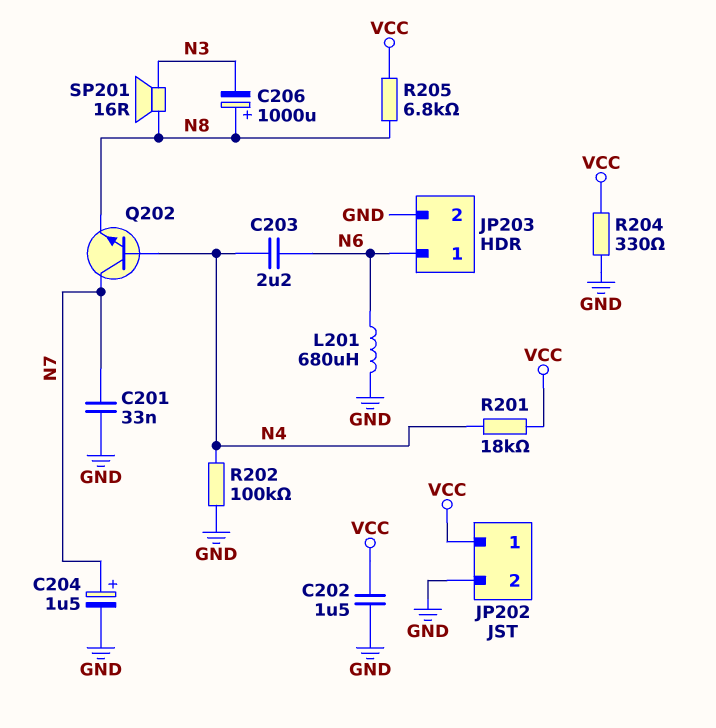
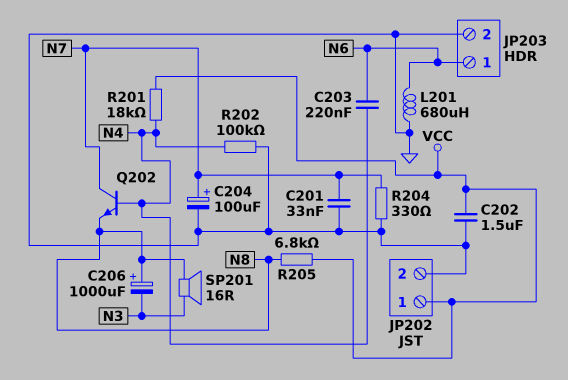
C203: 2.2uF (N4, N6) -> 220nF (N4, N6)
C204: 1.5uF (plus N7, minus GND) -> 100uF (plus N7, minus GND)
R204: 330 (GND, VCC) -> 330 (GND, N7)

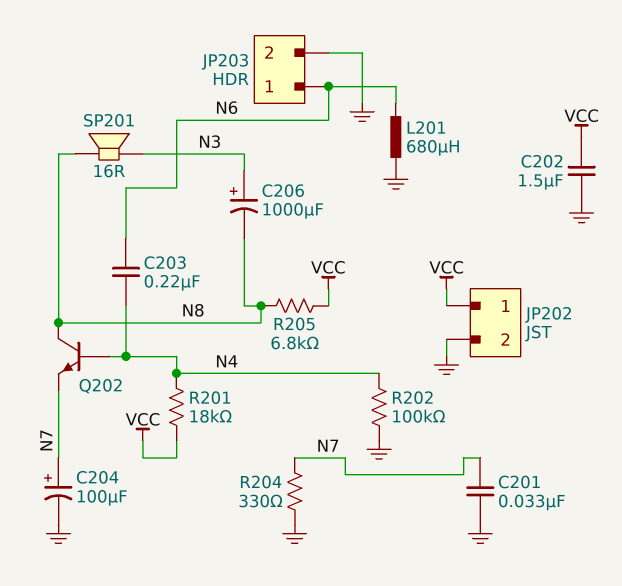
C206: 1000uF (plus N8, minus N3) -> 1000uF (plus N3, minus N8)
Q202: NPN (B N4, C N7, E N8) -> NPN (B N4, C N8, E N7)

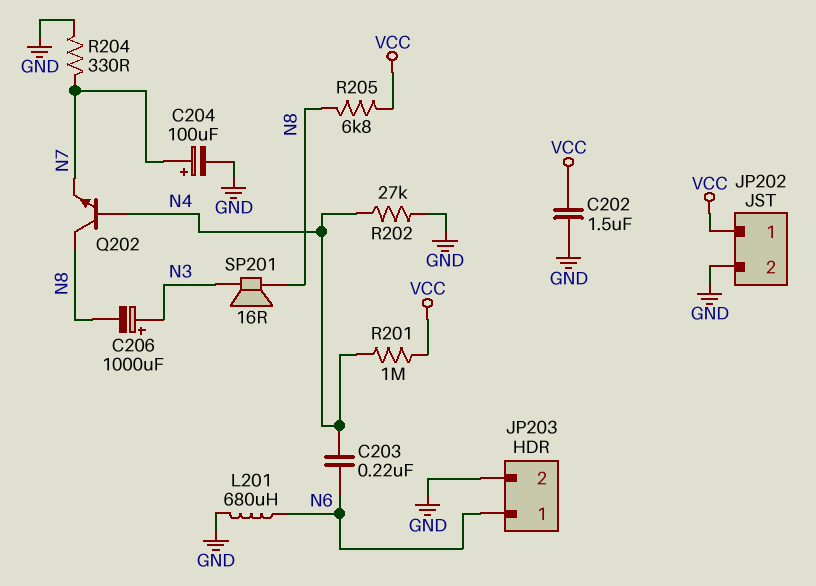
C201: 33nF (GND, N7) -> none
R201: 18k (N4, VCC) -> 1M (N4, VCC)
R202: 100k (GND, N4) -> 27k (GND, N4)

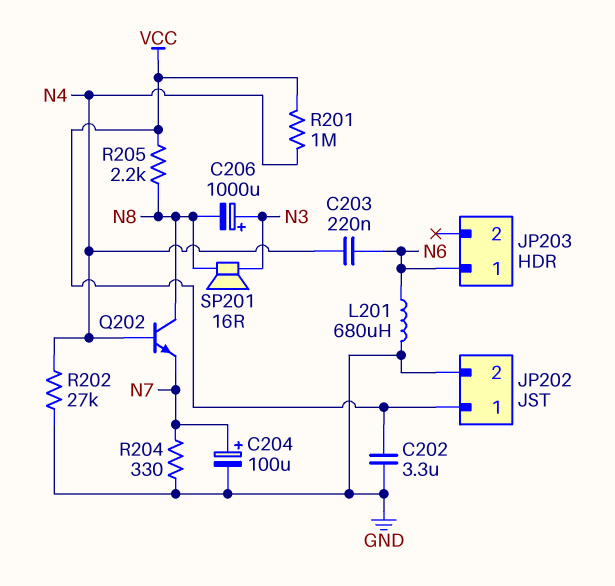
C202: 1.5uF (GND, VCC) -> 3.3uF (GND, VCC)
JP203 pin 2: GND -> none
R205: 6.8k (N8, VCC) -> 2.2k (N8, VCC)

